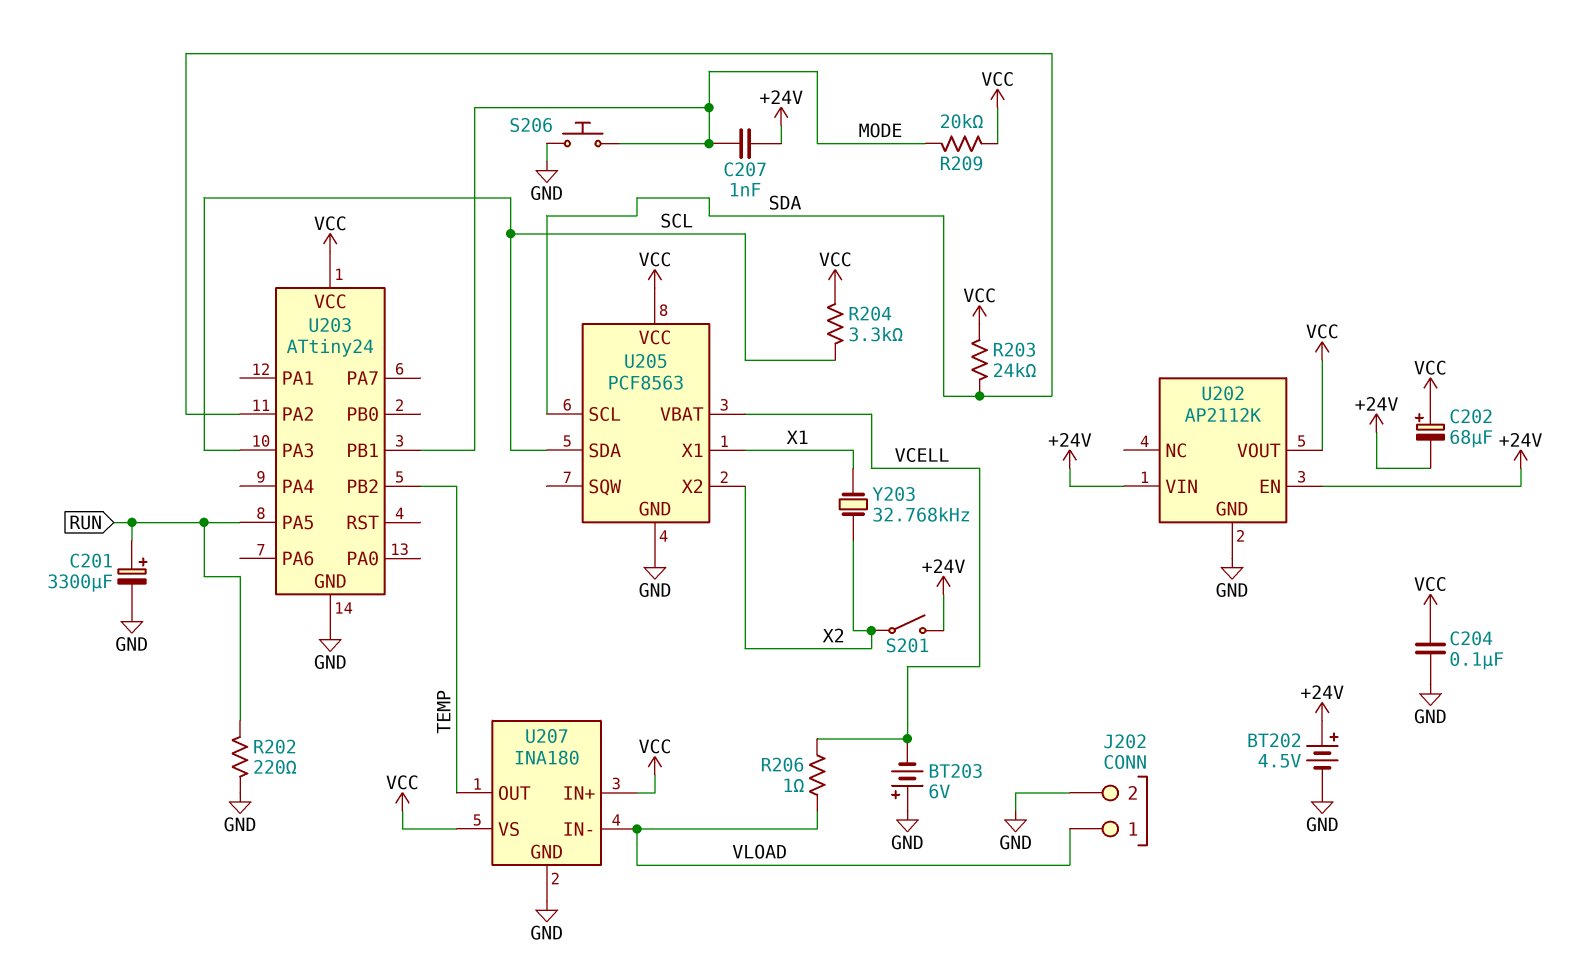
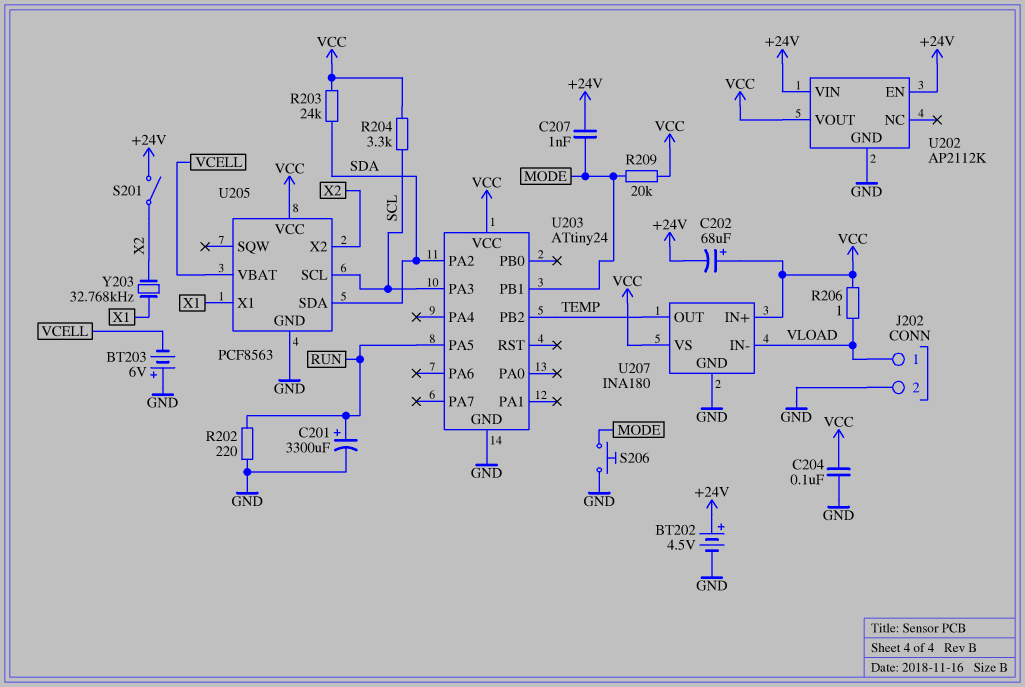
R206: 1 (VCELL, VLOAD) -> 1 (VCC, VLOAD)
U205 pin SCL: SDA -> SCL
U205 pin SDA: SCL -> SDA

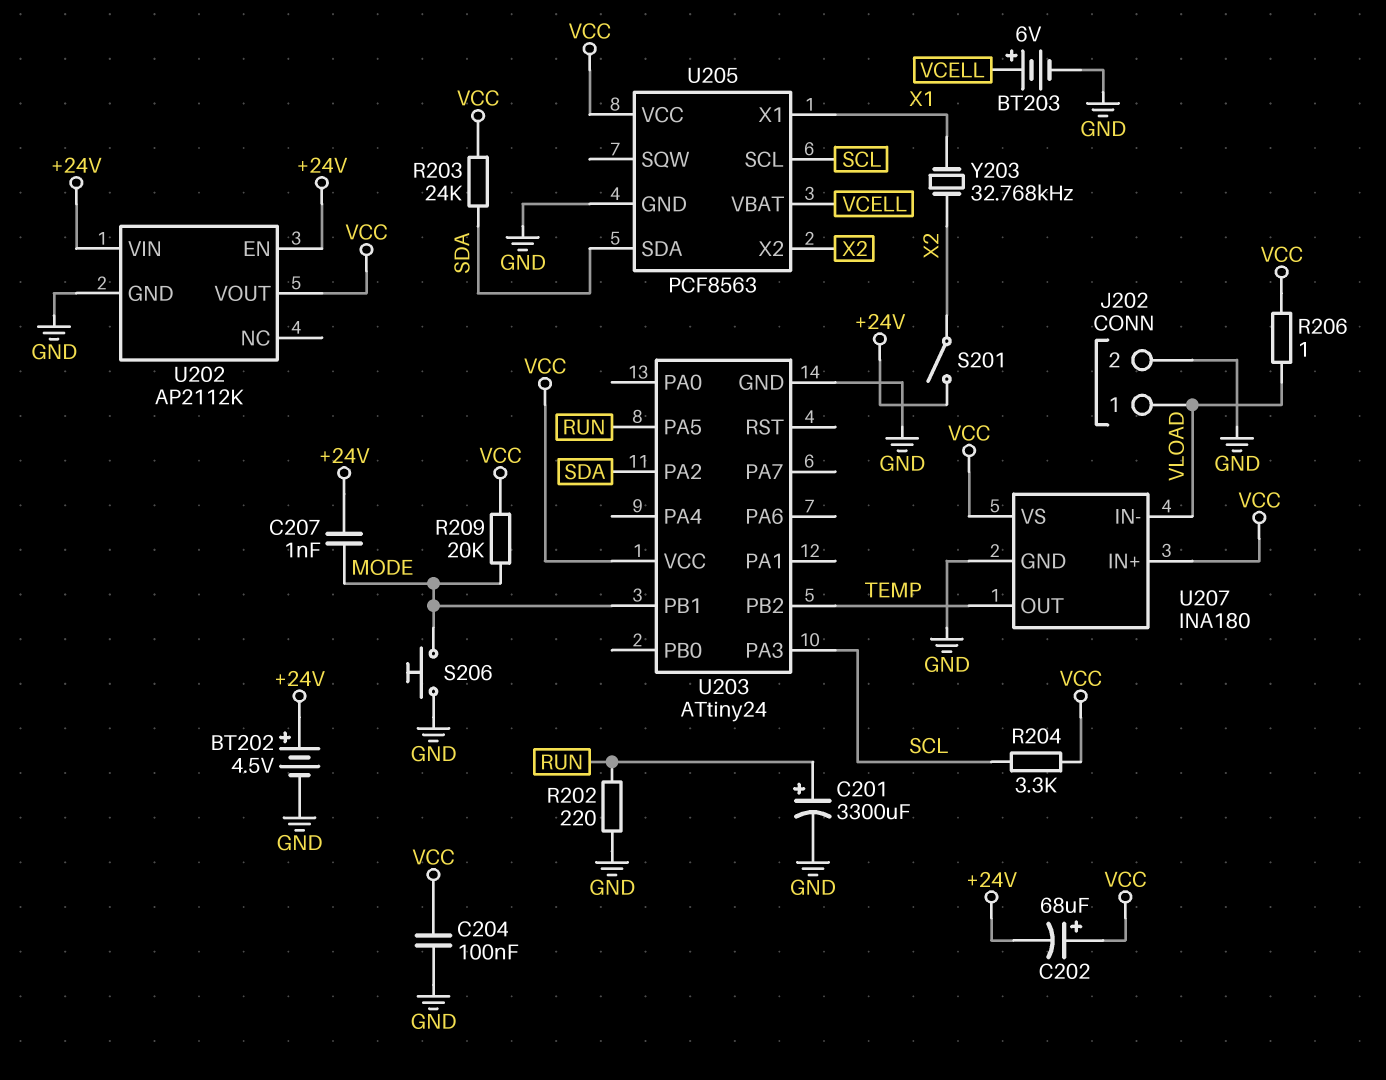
BT203: 6V (plus GND, minus VCELL) -> 6V (plus VCELL, minus GND)

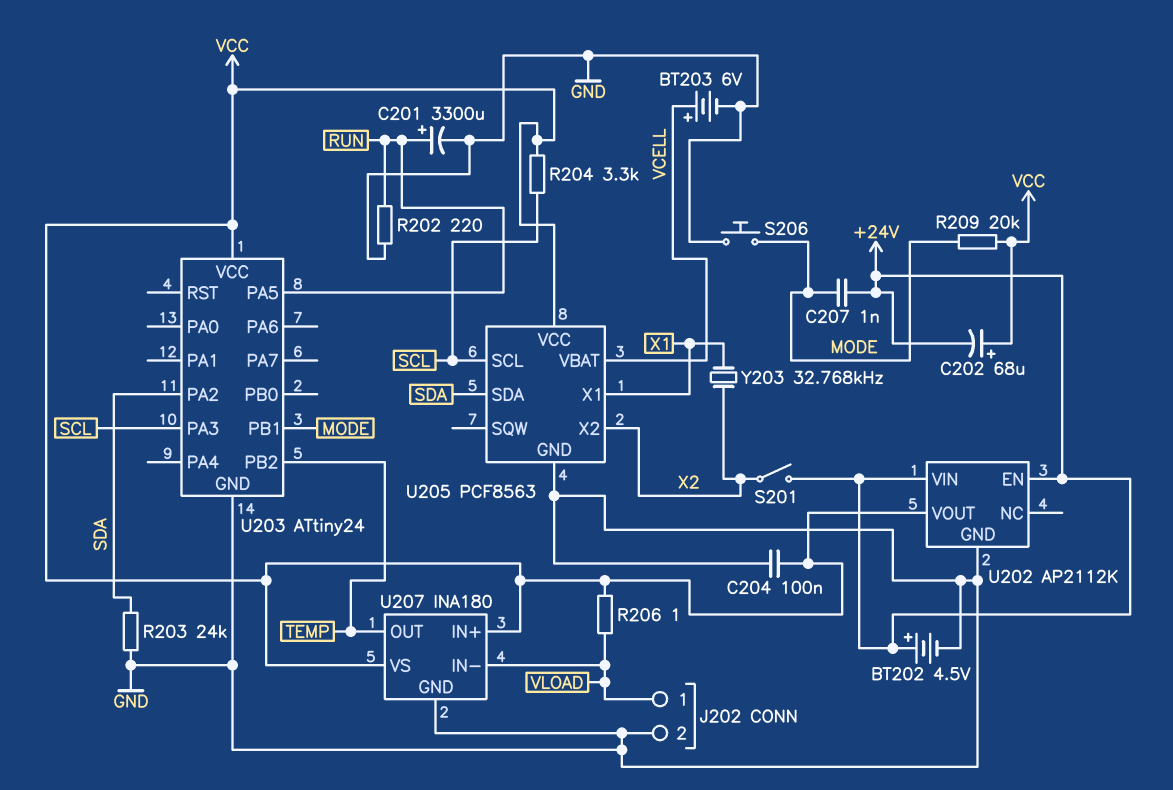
R203: 24k (SDA, VCC) -> 24k (GND, SDA)

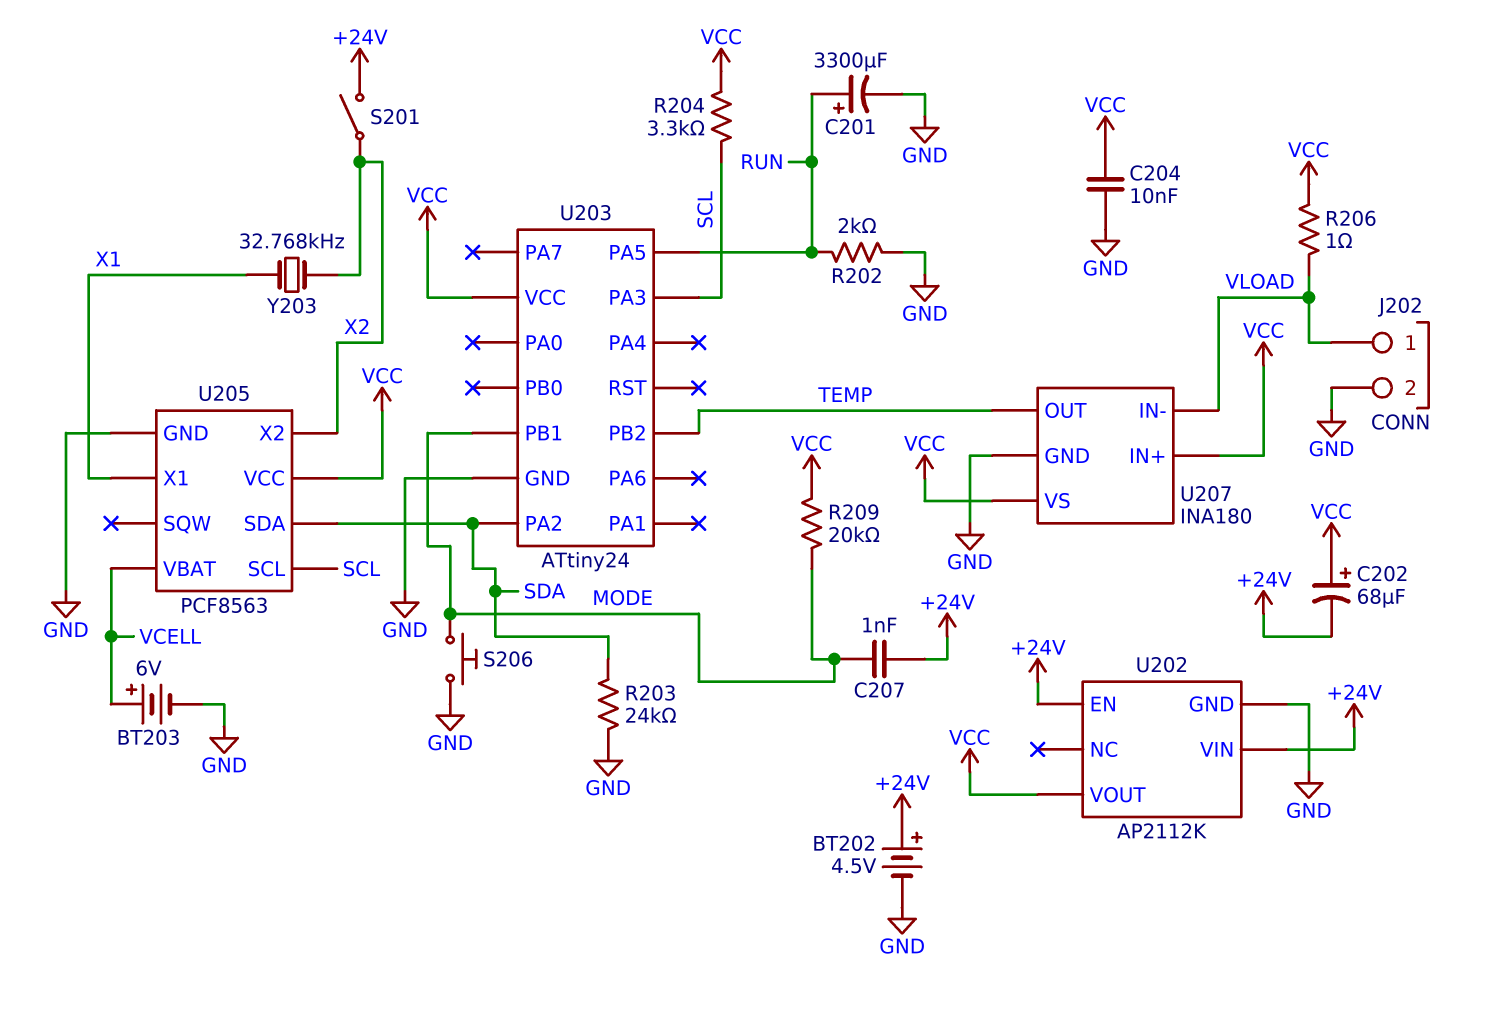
C204: 100nF (GND, VCC) -> 10nF (GND, VCC)
R202: 220 (GND, RUN) -> 2k (GND, RUN)

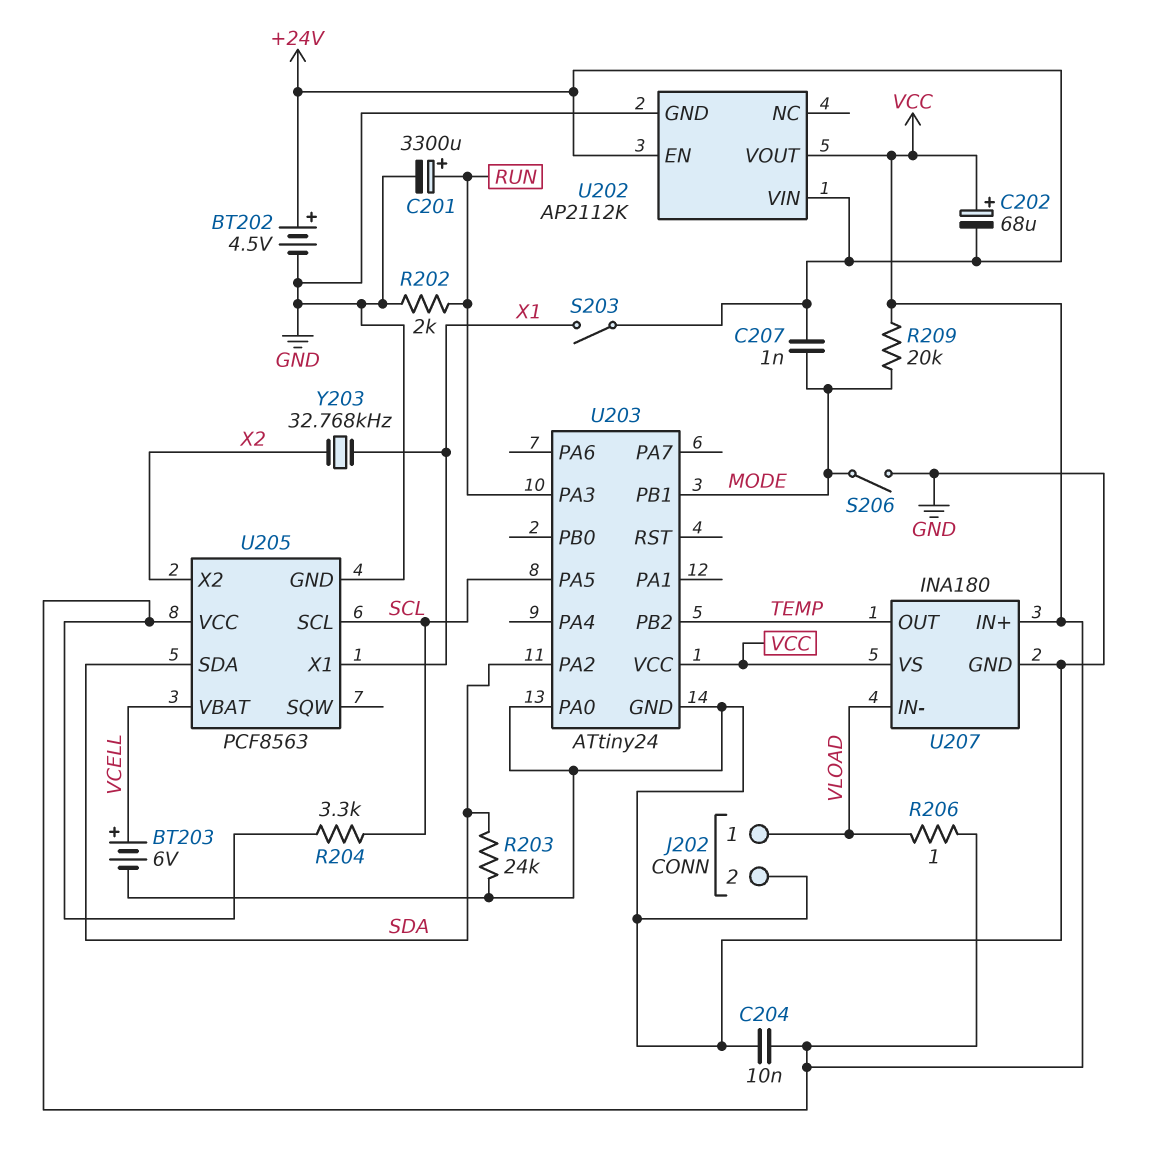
S201: switch (+24V, X2) -> none
S203: none -> switch (+24V, X1)
S206: button (GND, MODE) -> switch (GND, MODE)
U203 pin PA0: none -> GND
U203 pin PA3: SCL -> RUN
U203 pin PA5: RUN -> SCL

